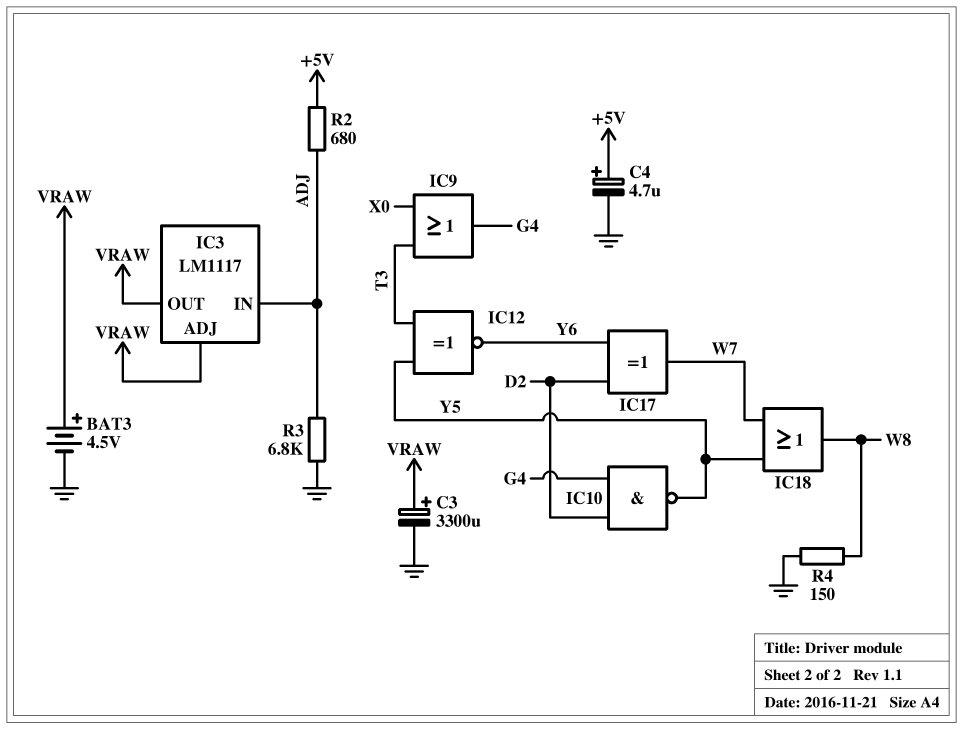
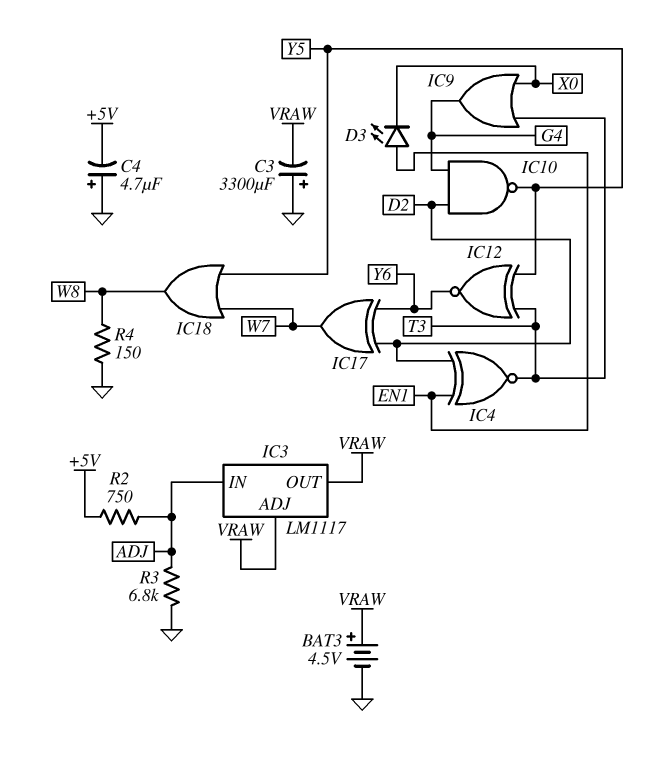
C3: 3300uF (plus VRAW, minus GND) -> 3300uF (plus GND, minus VRAW)
C4: 4.7uF (plus +5V, minus GND) -> 4.7uF (plus GND, minus +5V)
D3: none -> LED (A EN1, K X0)
IC4: none -> XNOR (in D2, in EN1, out T3)
R2: 680 (+5V, ADJ) -> 750 (+5V, ADJ)

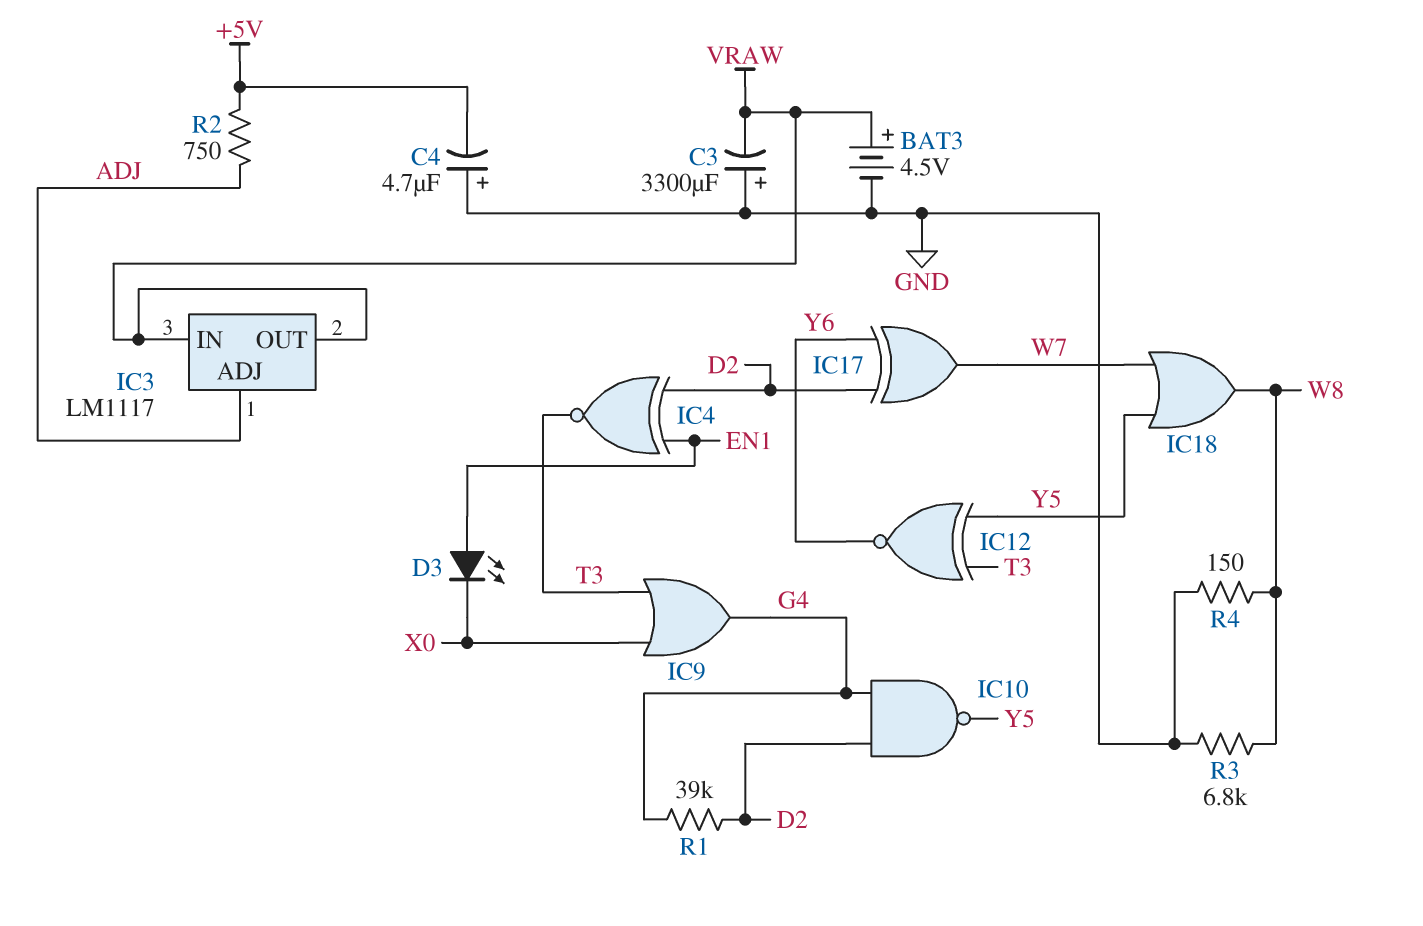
IC3 pin ADJ: VRAW -> ADJ
IC3 pin IN: ADJ -> VRAW
R1: none -> 39k (D2, G4)
R3: 6.8k (ADJ, GND) -> 6.8k (GND, W8)

